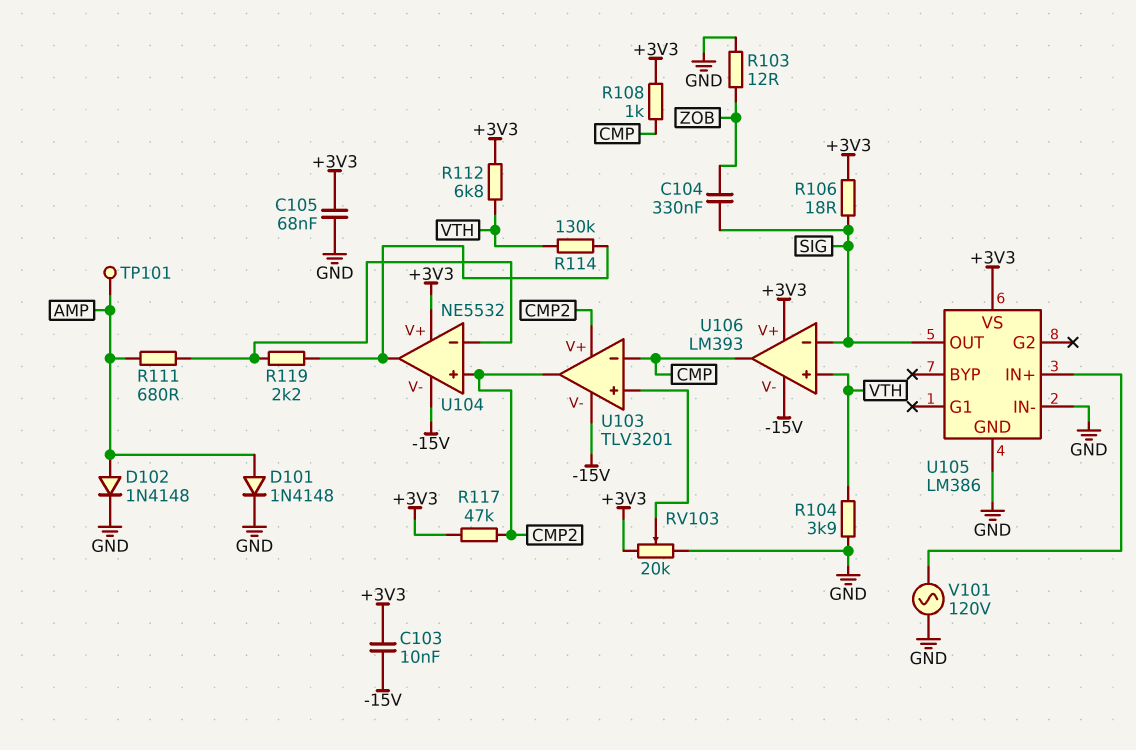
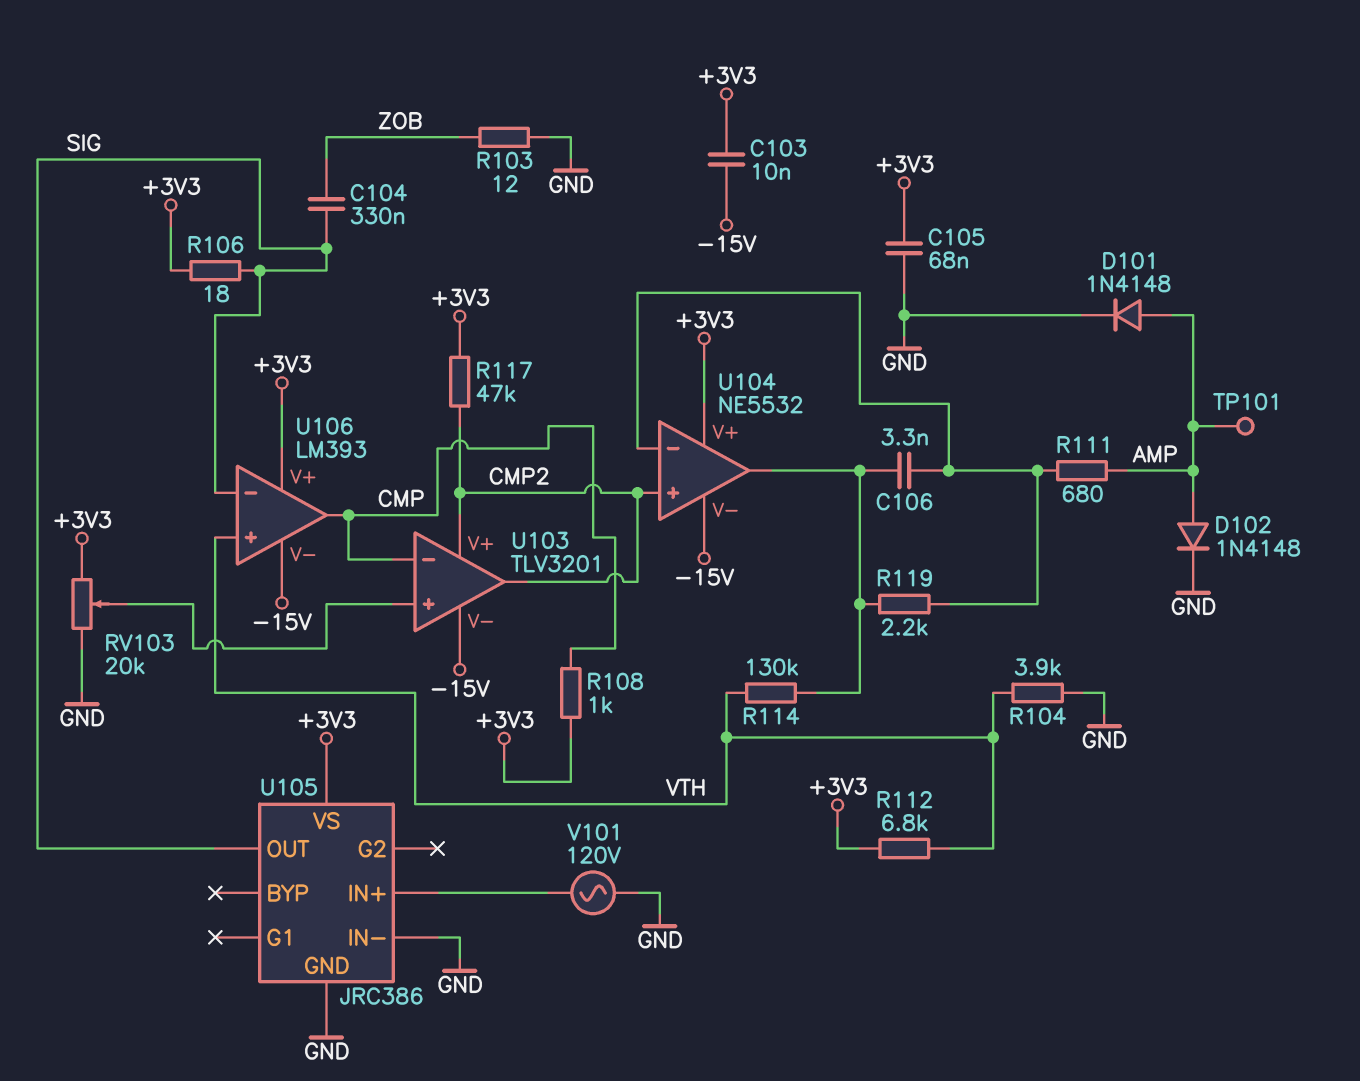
C106: none -> 3.3nF (U104/in-, U104/out)
U105: LM386 -> JRC386

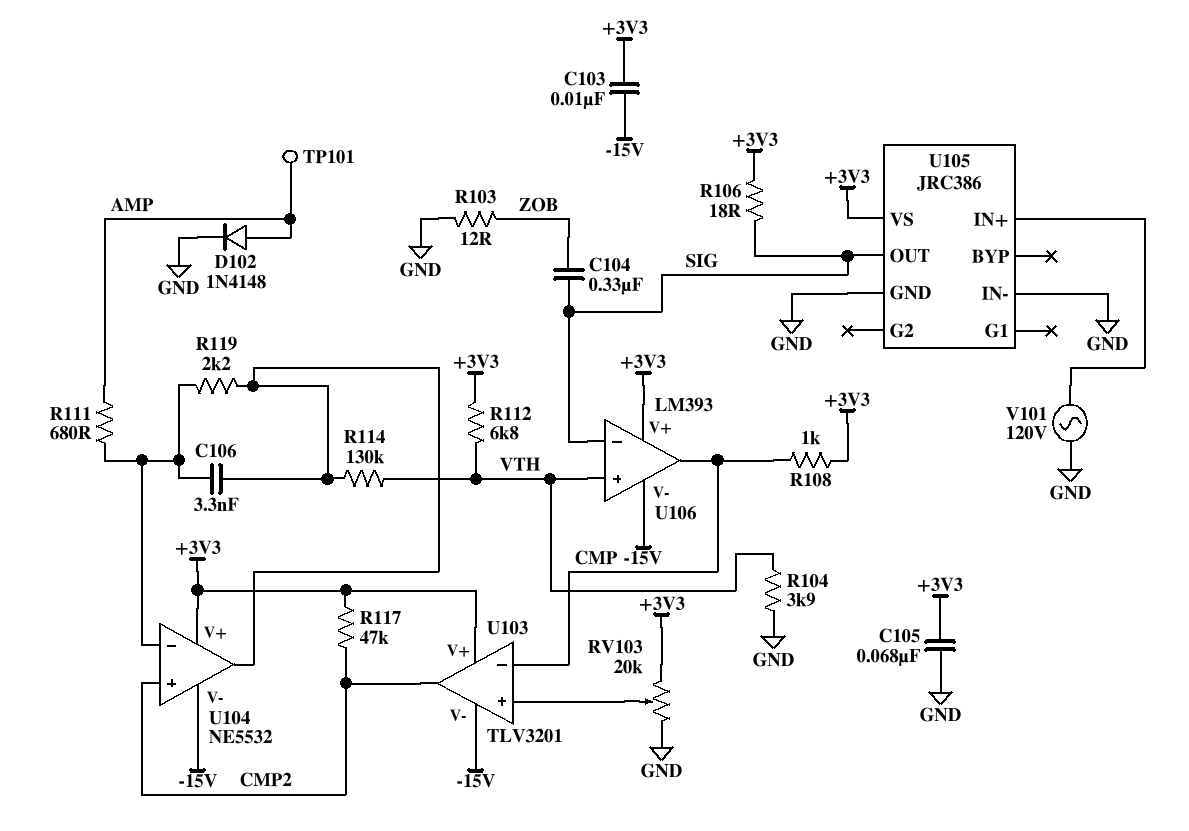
D101: diode 1N4148 (A AMP, K GND) -> none
U103 pin V+: CMP2 -> +3V3

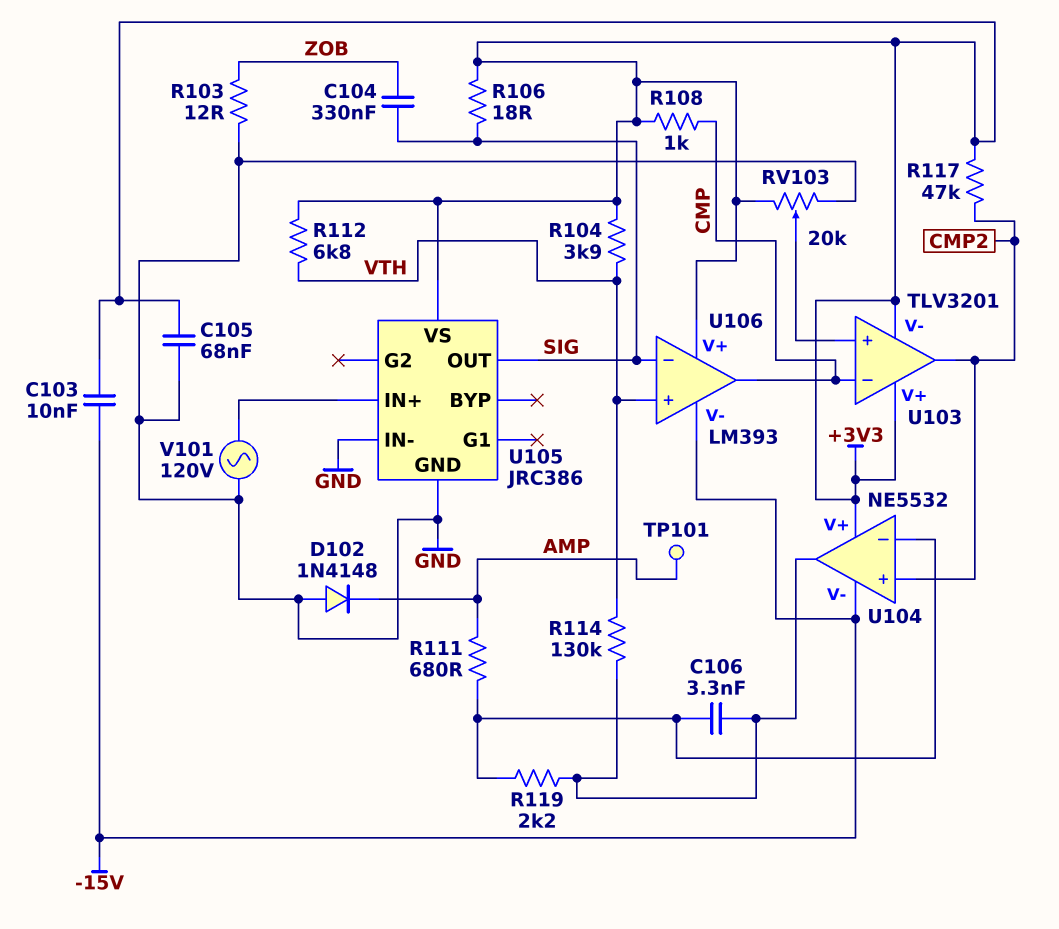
D102: diode 1N4148 (A AMP, K GND) -> diode 1N4148 (A GND, K AMP)
R104: 3.9k (GND, VTH) -> 3.9k (+3V3, VTH)
U103 pin V-: -15V -> +3V3

